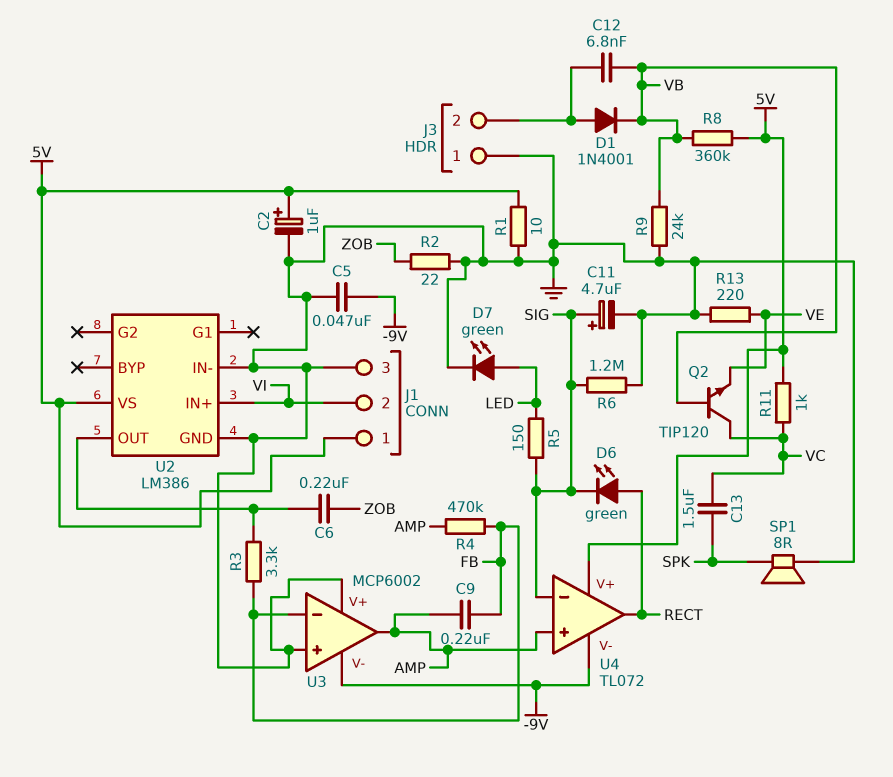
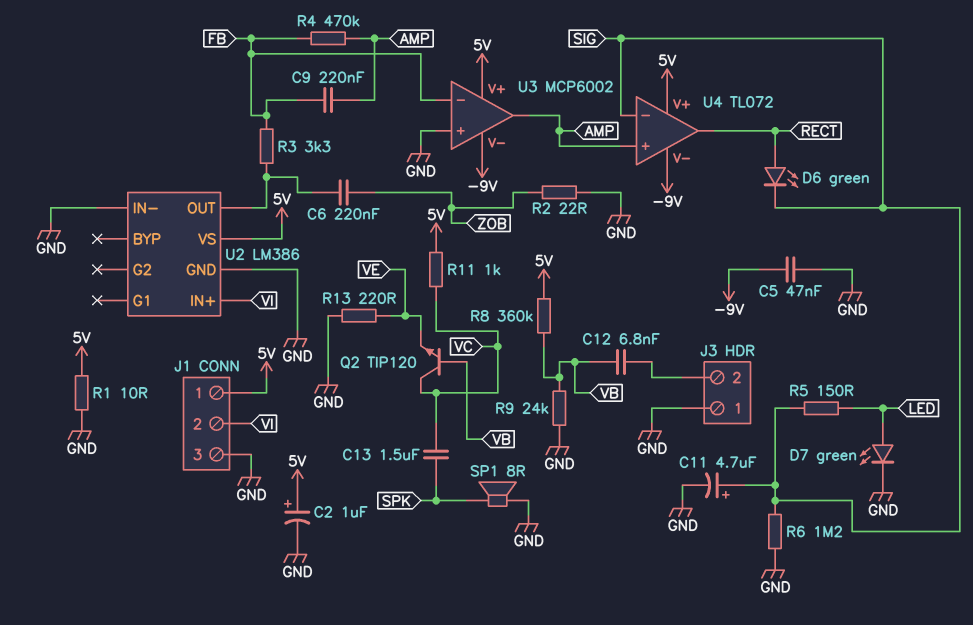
D1: diode 1N4001 (A J3/2, K VB) -> none
U3 pin V+: GND -> 5V

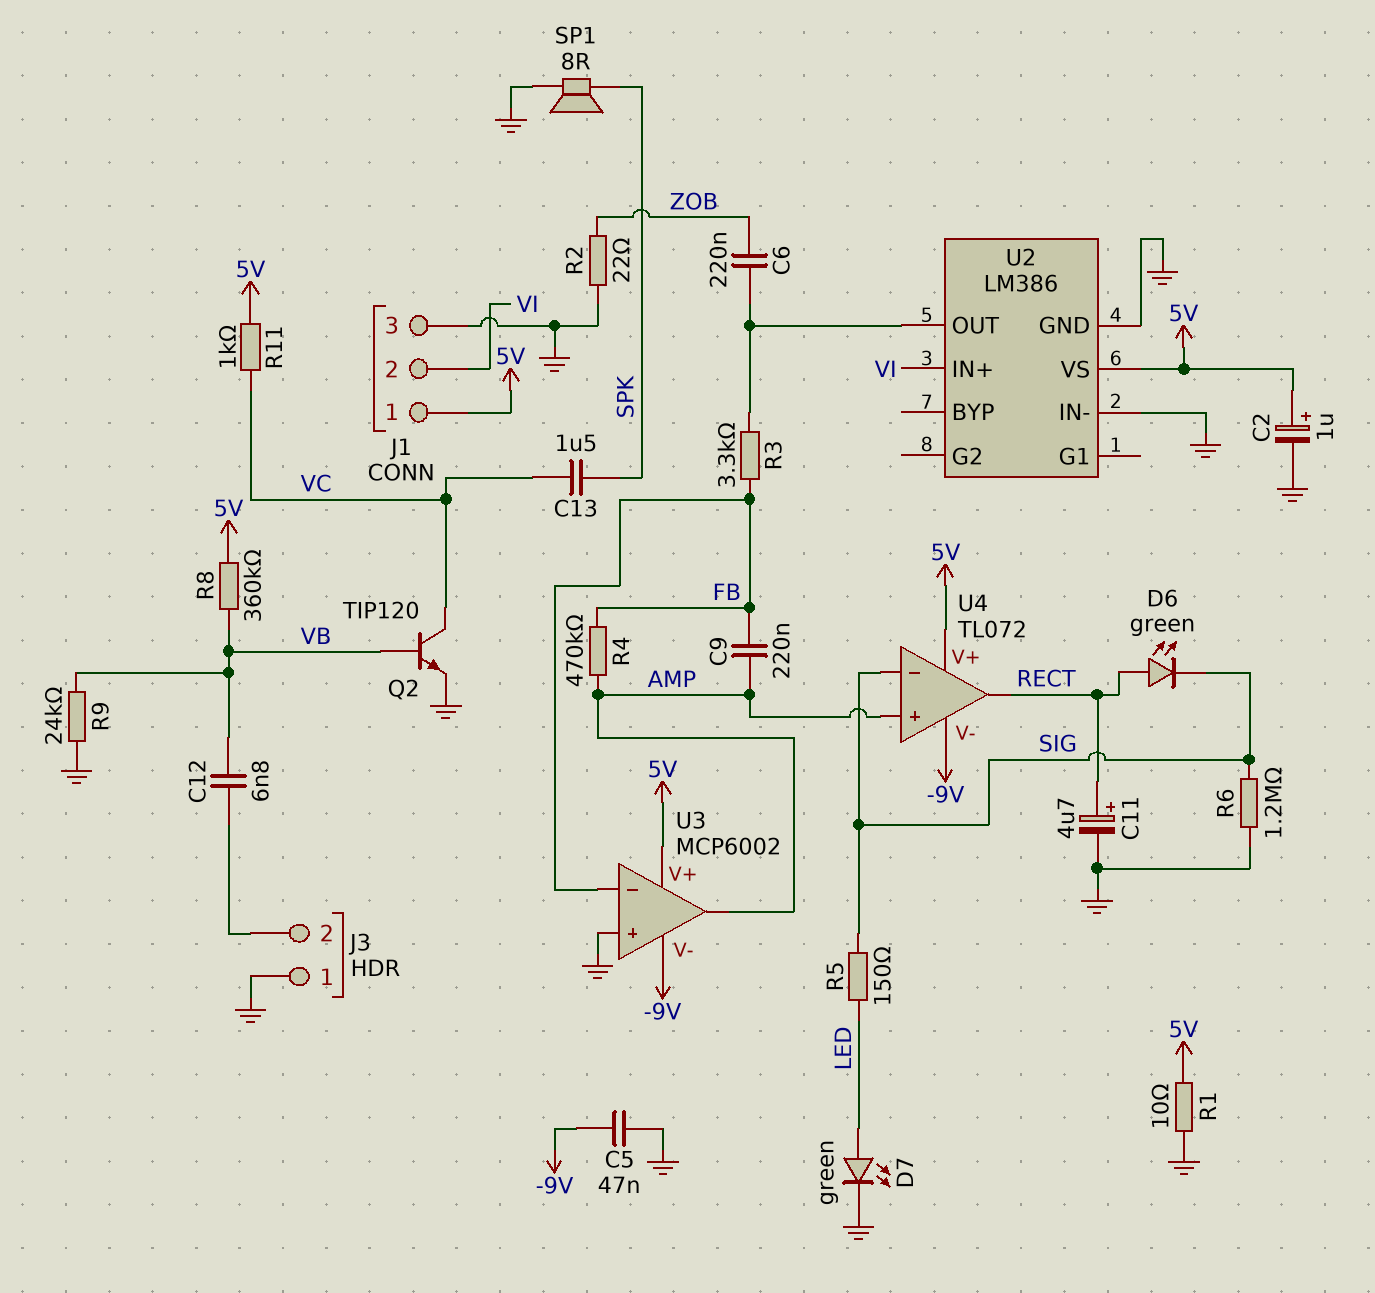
C11: 4.7uF (plus SIG, minus GND) -> 4.7uF (plus RECT, minus GND)
Q2: NPN TIP120 (B VB, C VC, E VE) -> NPN TIP120 (B VB, C VC, E GND)
R13: 220 (GND, VE) -> none

